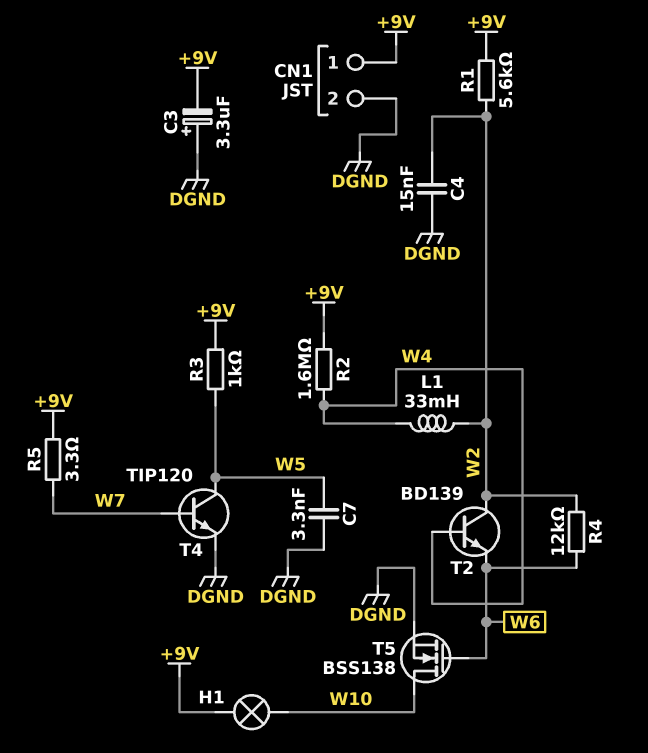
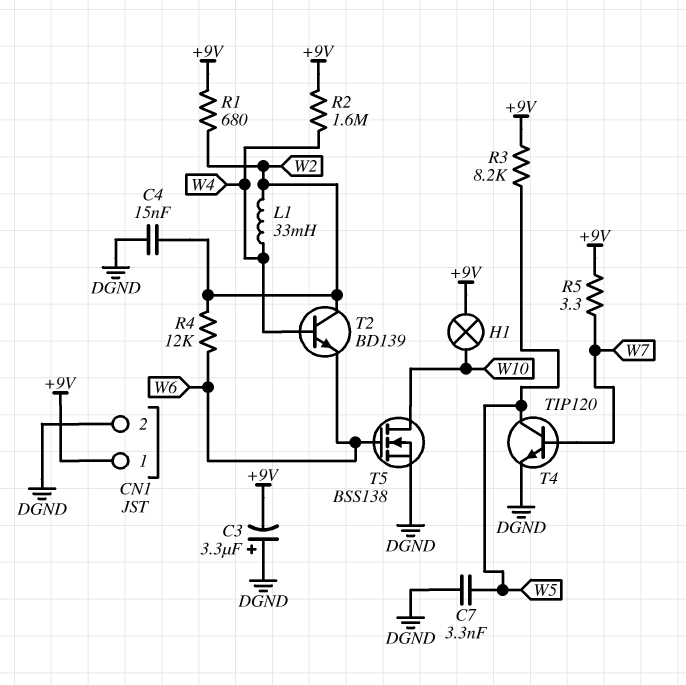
R1: 5.6k (+9V, W2) -> 680 (+9V, W2)
R3: 1k (+9V, W5) -> 8.2k (+9V, W5)

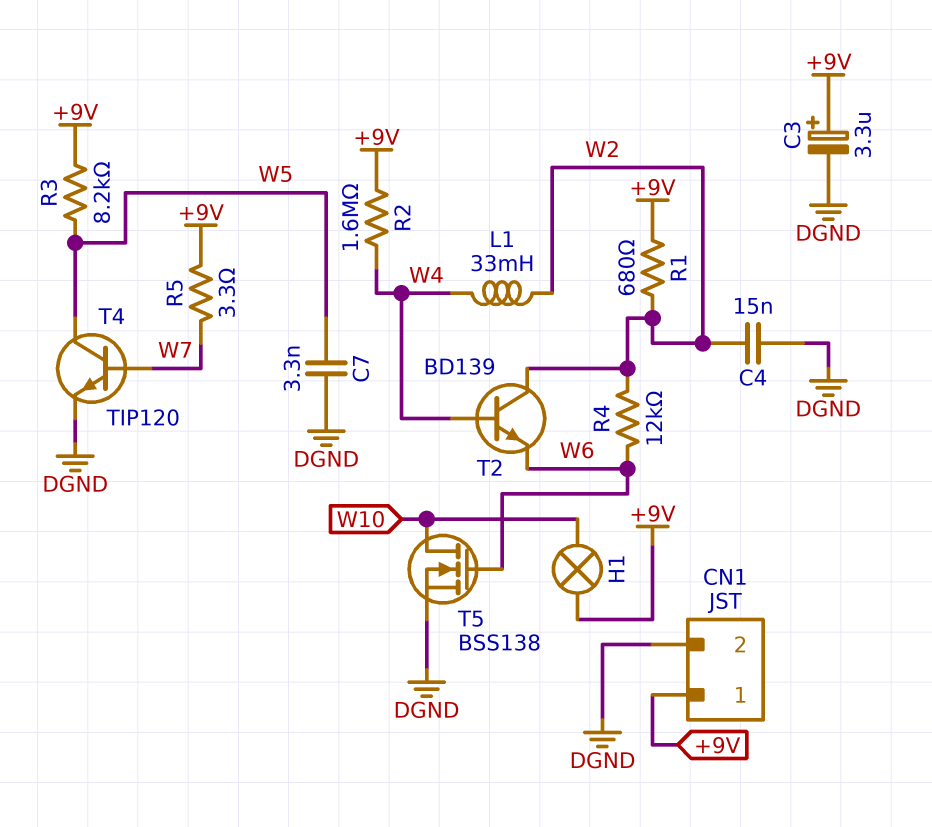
C3: 3.3uF (plus DGND, minus +9V) -> 3.3uF (plus +9V, minus DGND)

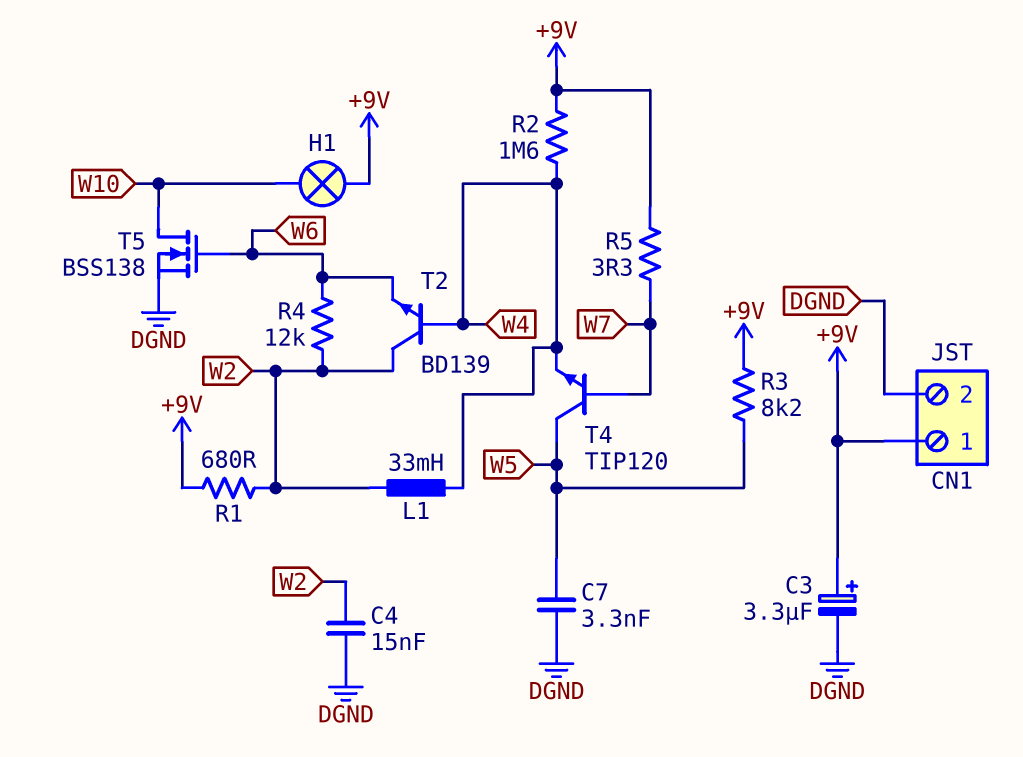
T4: NPN TIP120 (B W7, C W5, E DGND) -> NPN TIP120 (B W7, C W5, E W4)

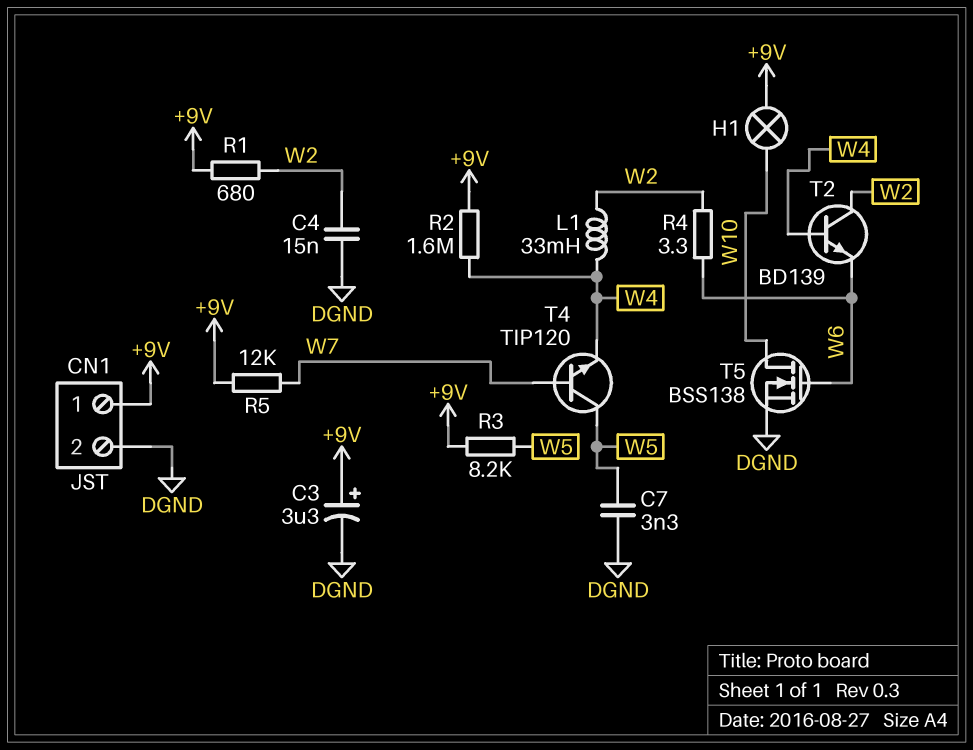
R4: 12k (W2, W6) -> 3.3 (W2, W6)
R5: 3.3 (+9V, W7) -> 12k (+9V, W7)

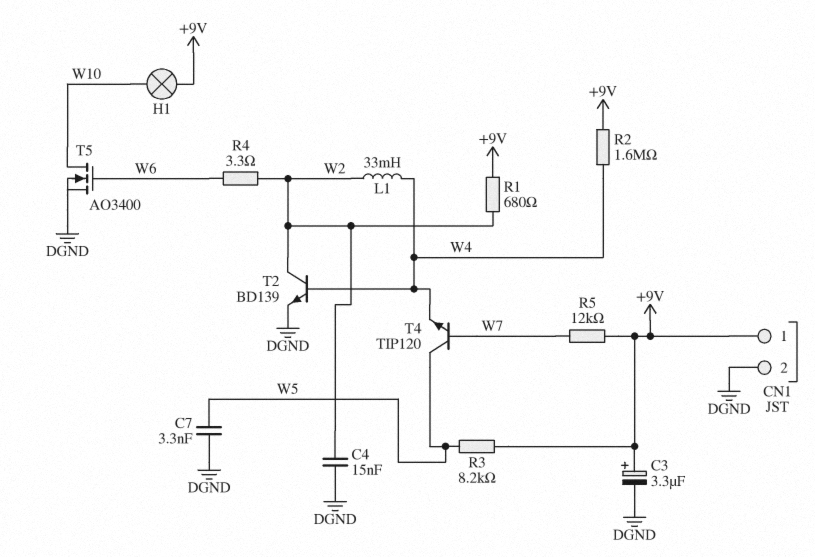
T2: NPN BD139 (B W4, C W2, E W6) -> NPN BD139 (B W4, C W2, E DGND)
T5: NMOS BSS138 (G W6, D W10, S DGND) -> NMOS AO3400 (G W6, D W10, S DGND)

